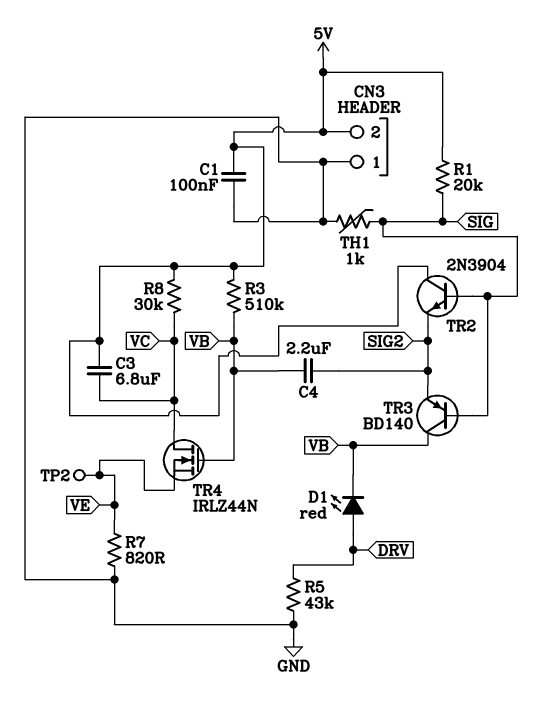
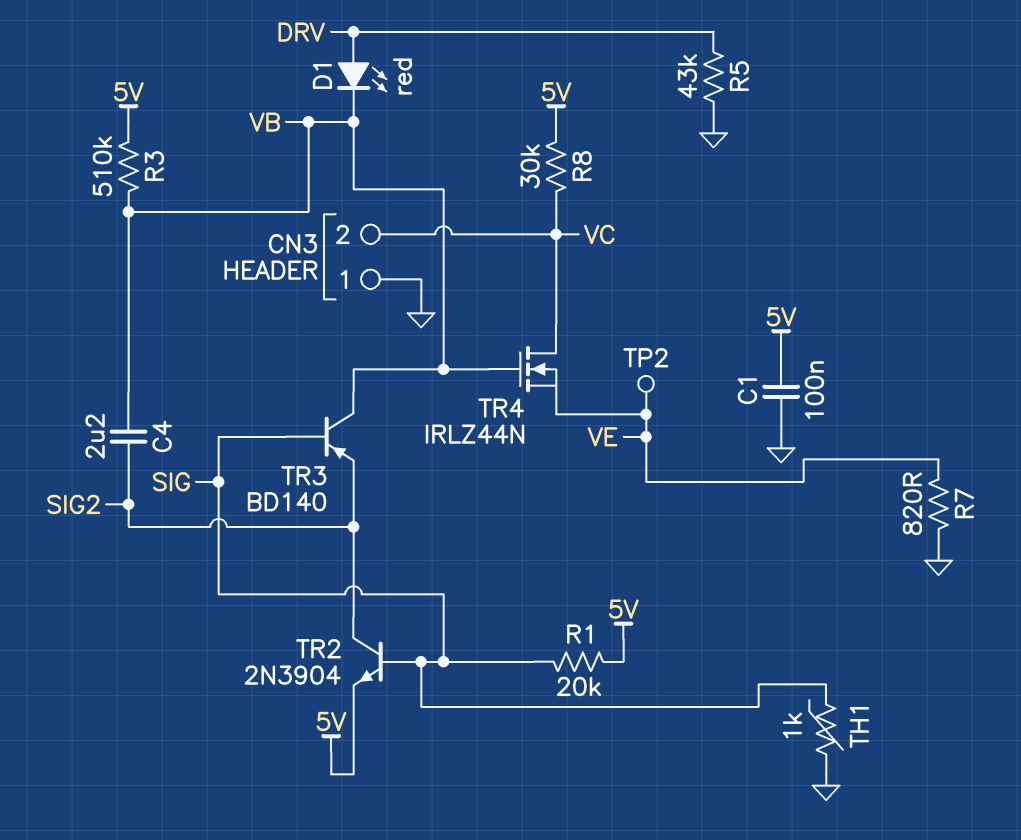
C3: 6.8uF (5V, VC) -> none
CN3 pin 2: 5V -> VC
TR2: NPN 2N3904 (B SIG, C 5V, E SIG2) -> NPN 2N3904 (B SIG, C SIG2, E 5V)

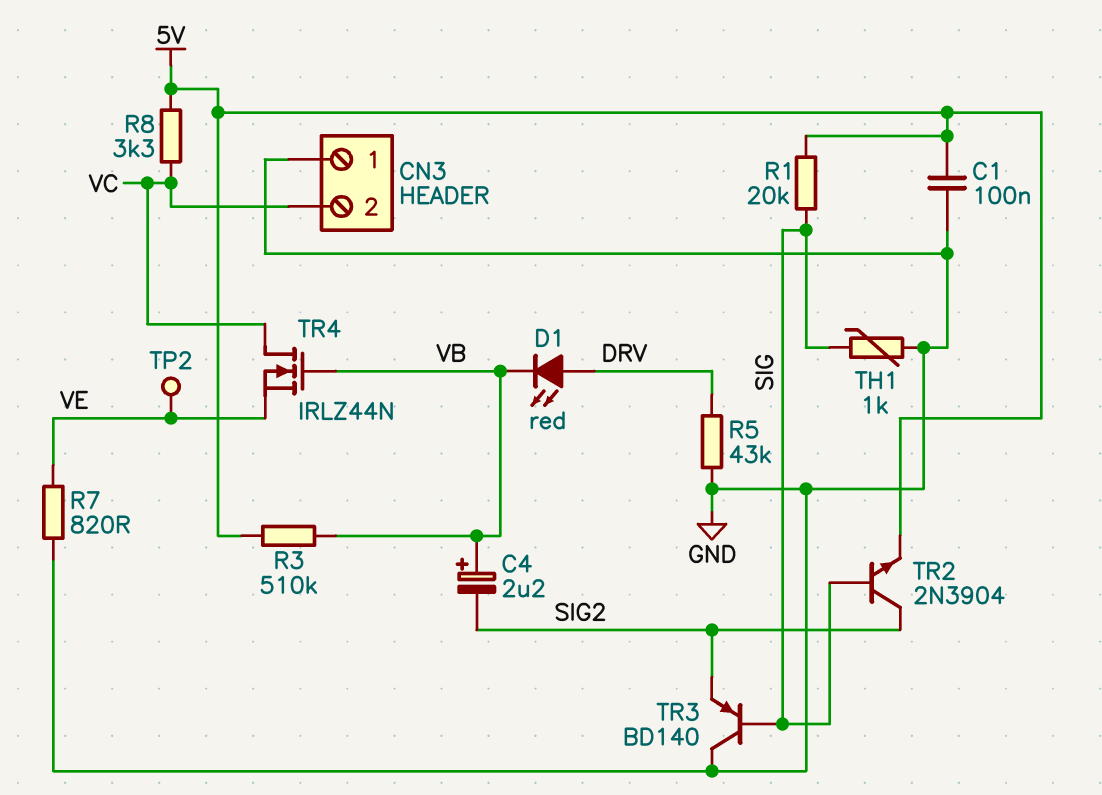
C4: 2.2uF (SIG2, VB) -> 2.2uF (plus VB, minus SIG2)
R8: 30k (5V, VC) -> 3.3k (5V, VC)
TR3: PNP BD140 (B SIG, C VB, E SIG2) -> PNP BD140 (B SIG, C GND, E SIG2)

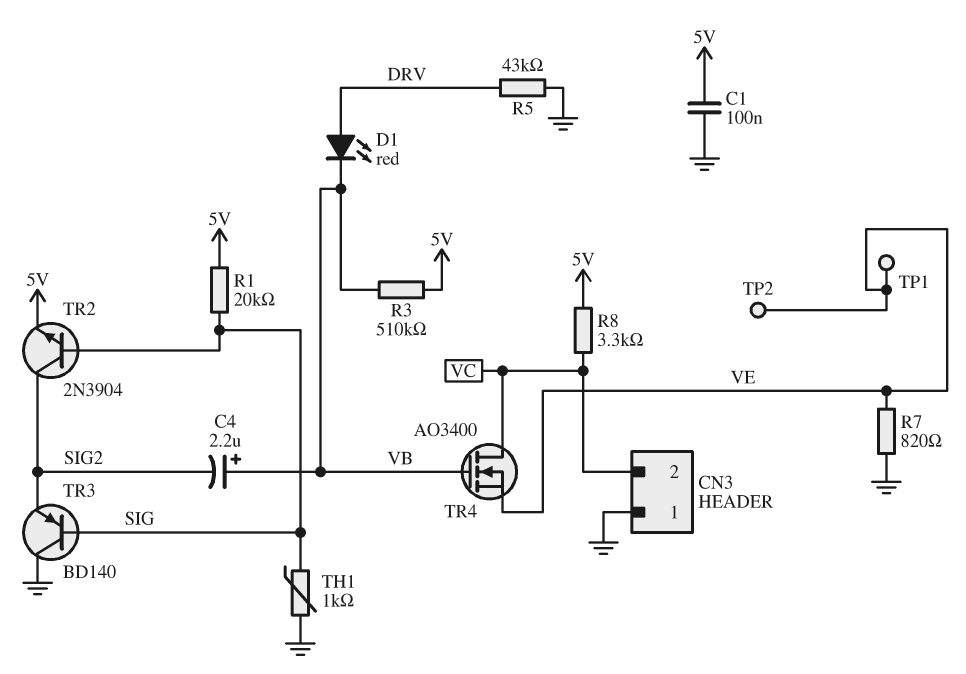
TP1: none -> test point (VE)
TR4: NMOS IRLZ44N (G VB, D VC, S VE) -> NMOS AO3400 (G VB, D VC, S VE)

